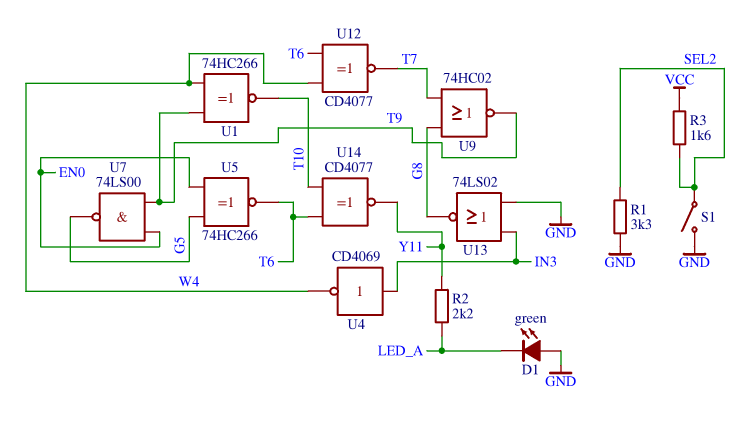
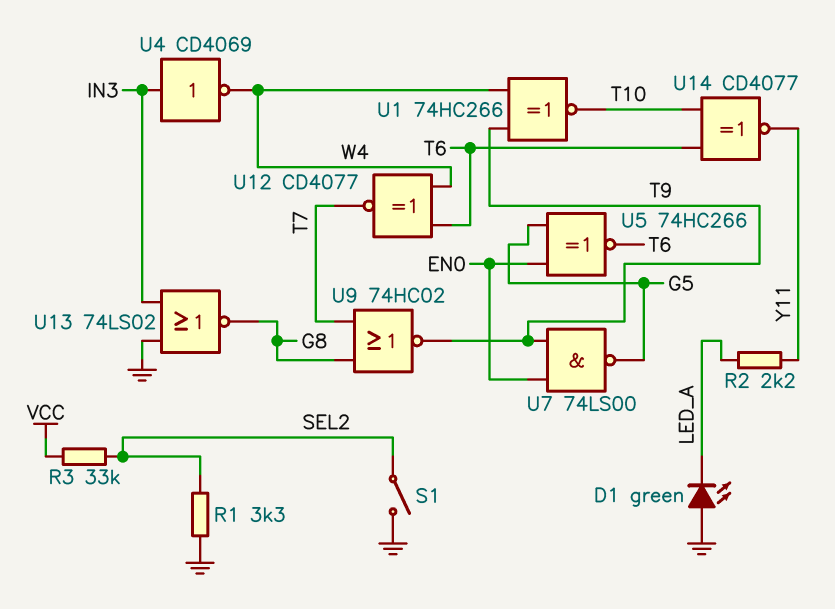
R3: 1.6k (SEL2, VCC) -> 33k (SEL2, VCC)

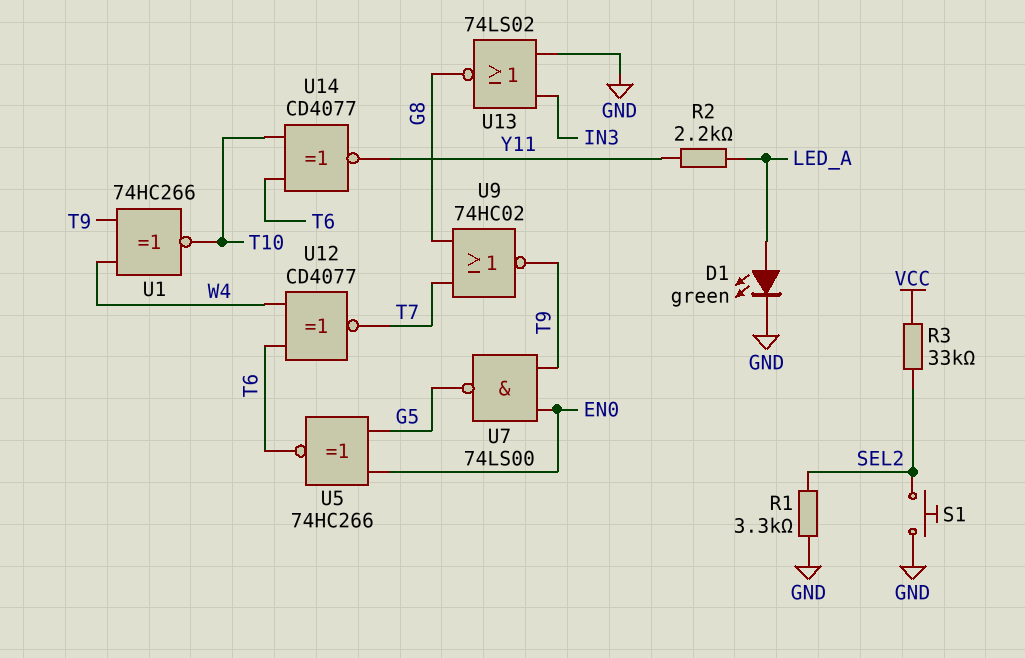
D1: LED green (A GND, K LED_A) -> LED green (A LED_A, K GND)
S1: switch (GND, SEL2) -> button (GND, SEL2)
U4: NOT CD4069 (in IN3, out W4) -> none

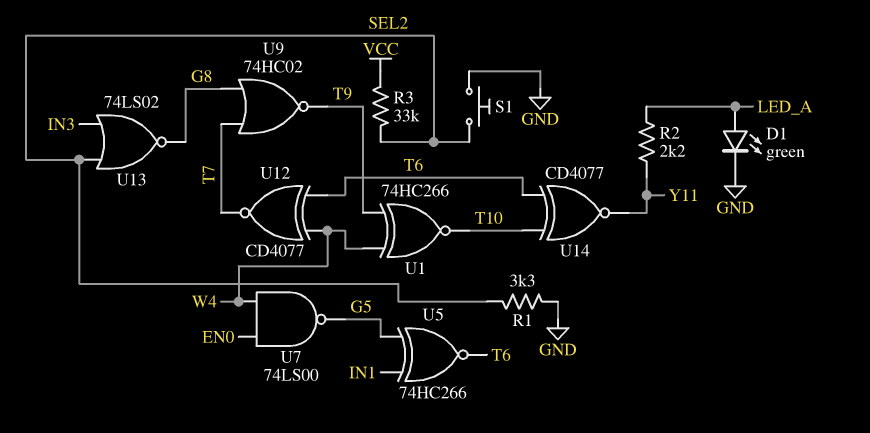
U5: XNOR 74HC266 (in EN0, in G5, out T6) -> XNOR 74HC266 (in G5, in IN1, out T6)
U7: NAND 74LS00 (in EN0, in T9, out G5) -> NAND 74LS00 (in EN0, in W4, out G5)
U13: NOR 74LS02 (in GND, in IN3, out G8) -> NOR 74LS02 (in IN3, in SEL2, out G8)

